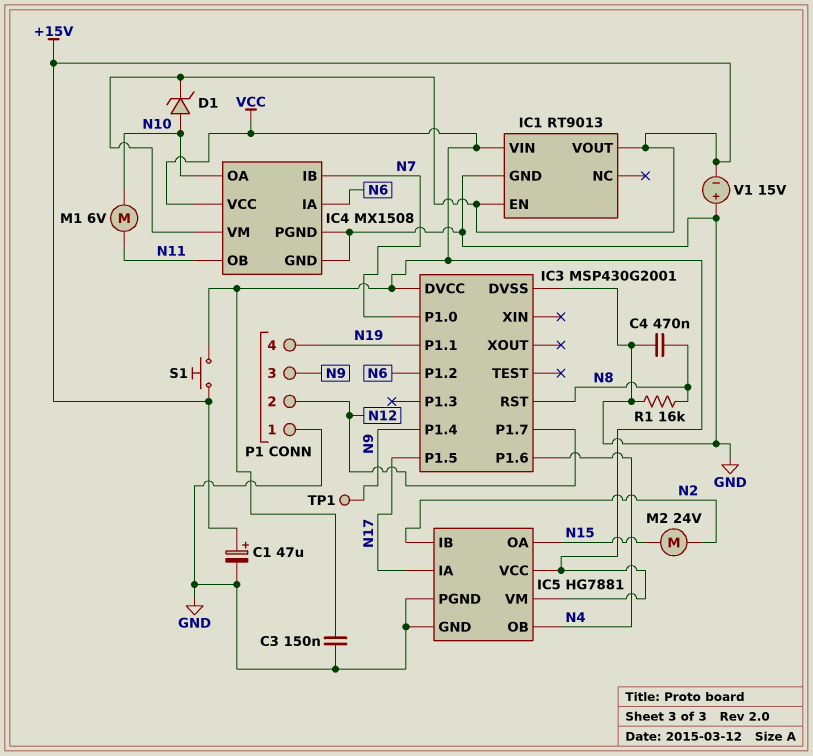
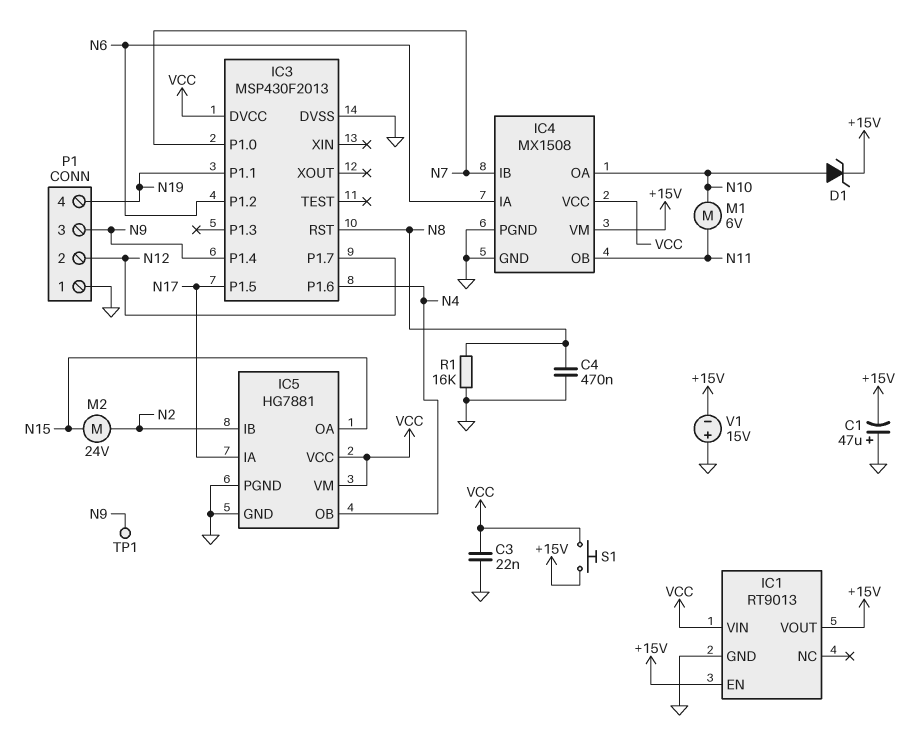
C1: 47uF (plus +15V, minus GND) -> 47uF (plus GND, minus +15V)
C3: 150nF (GND, VCC) -> 22nF (GND, VCC)
IC3: MSP430G2001 -> MSP430F2013

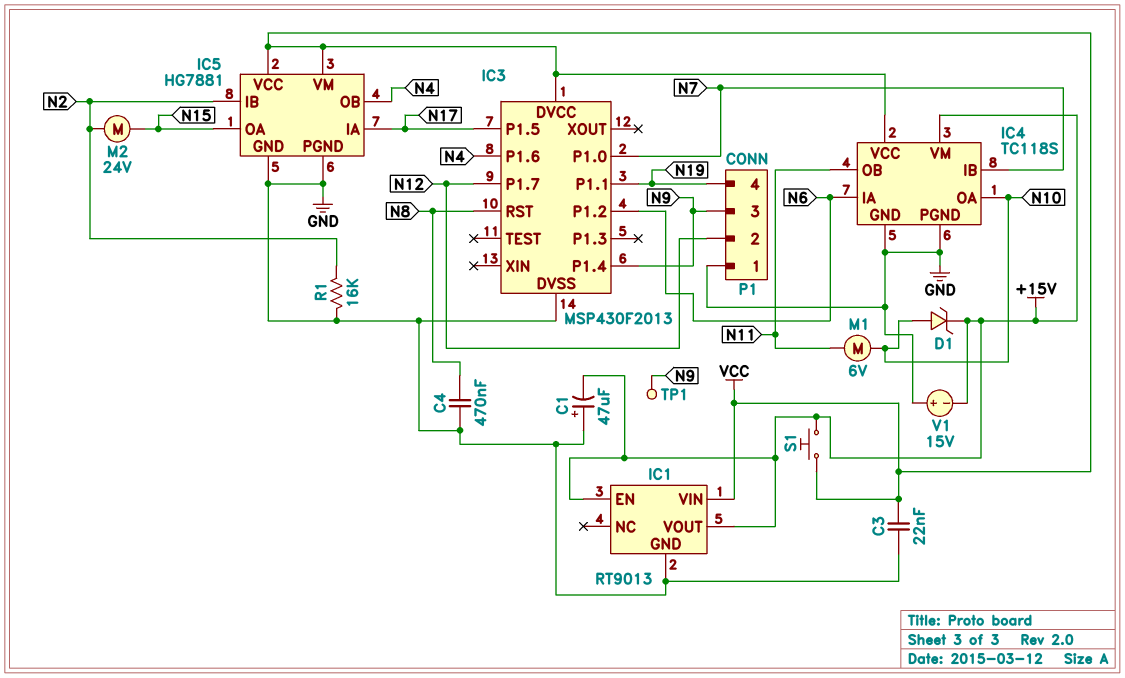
IC4: MX1508 -> TC118S
R1: 16k (GND, N8) -> 16k (GND, N2)

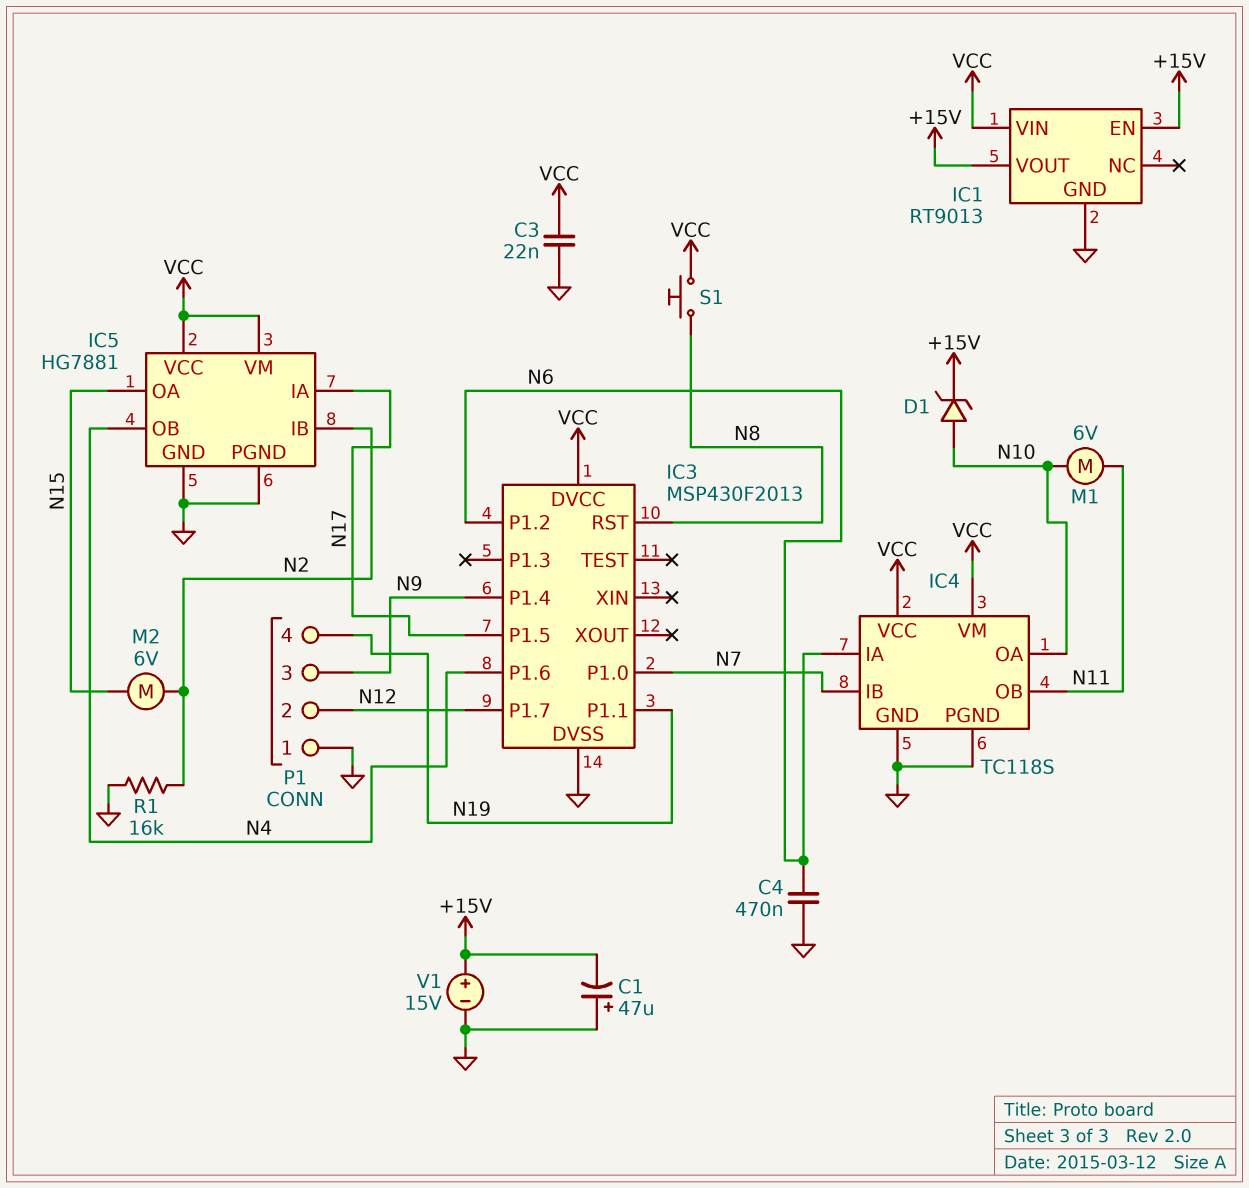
C4: 470nF (GND, N8) -> 470nF (GND, N6)
IC4 pin VM: +15V -> VCC
M2: motor 24V (N2, N15) -> motor 6V (N2, N15)
S1: button (+15V, VCC) -> button (N8, VCC)
TP1: test point (N9) -> none
V1: 15V (plus GND, minus +15V) -> 15V (plus +15V, minus GND)

